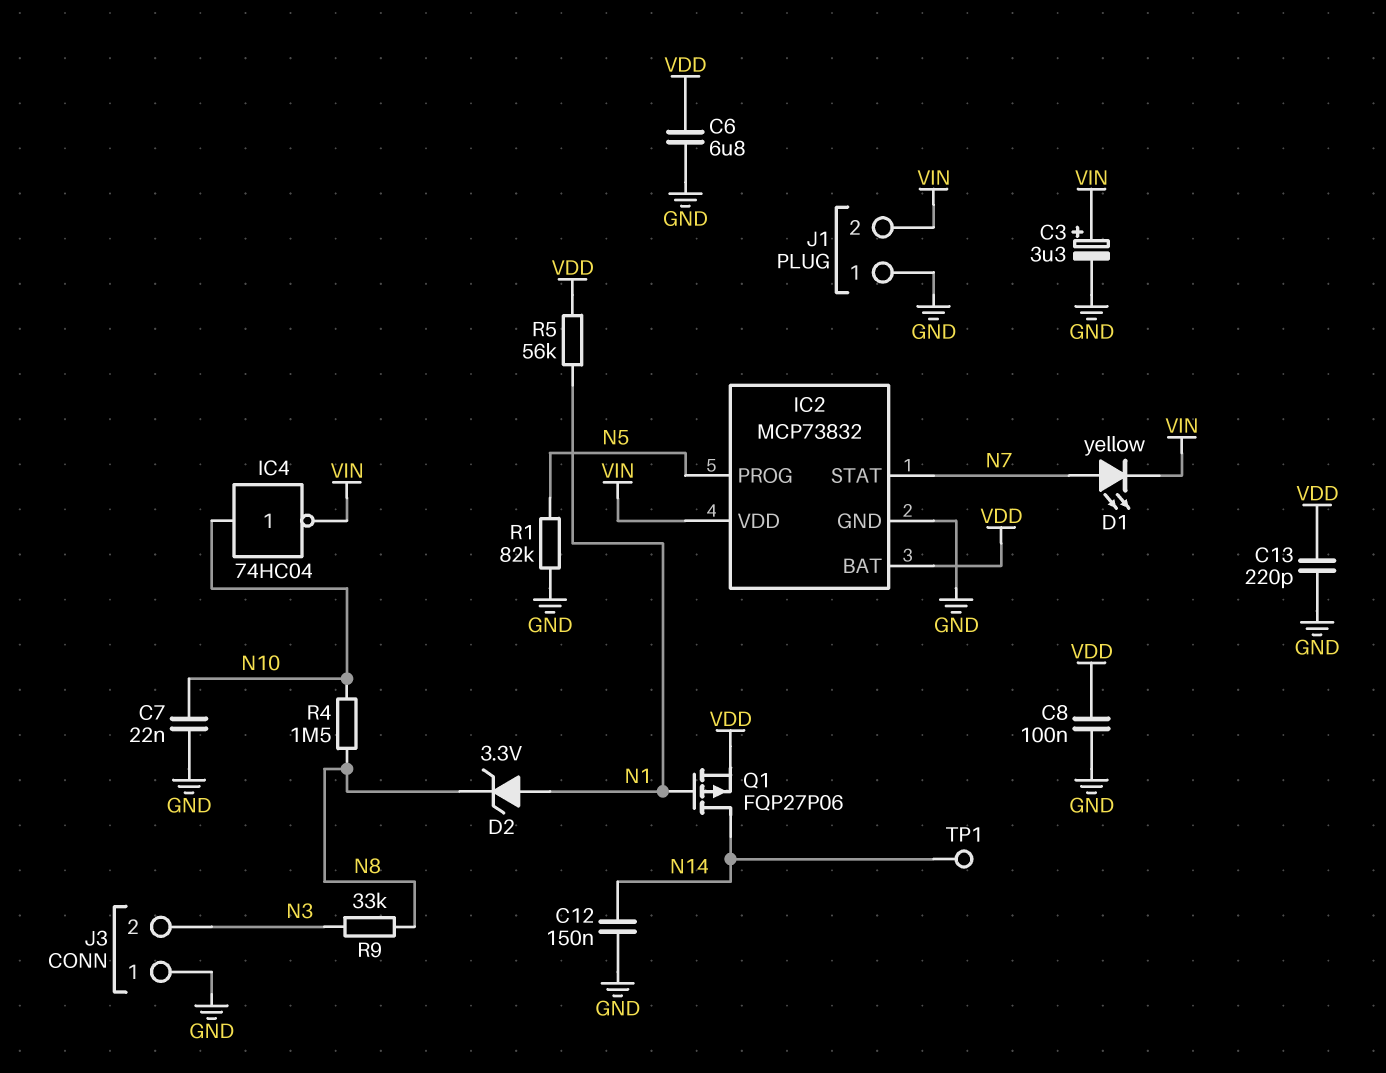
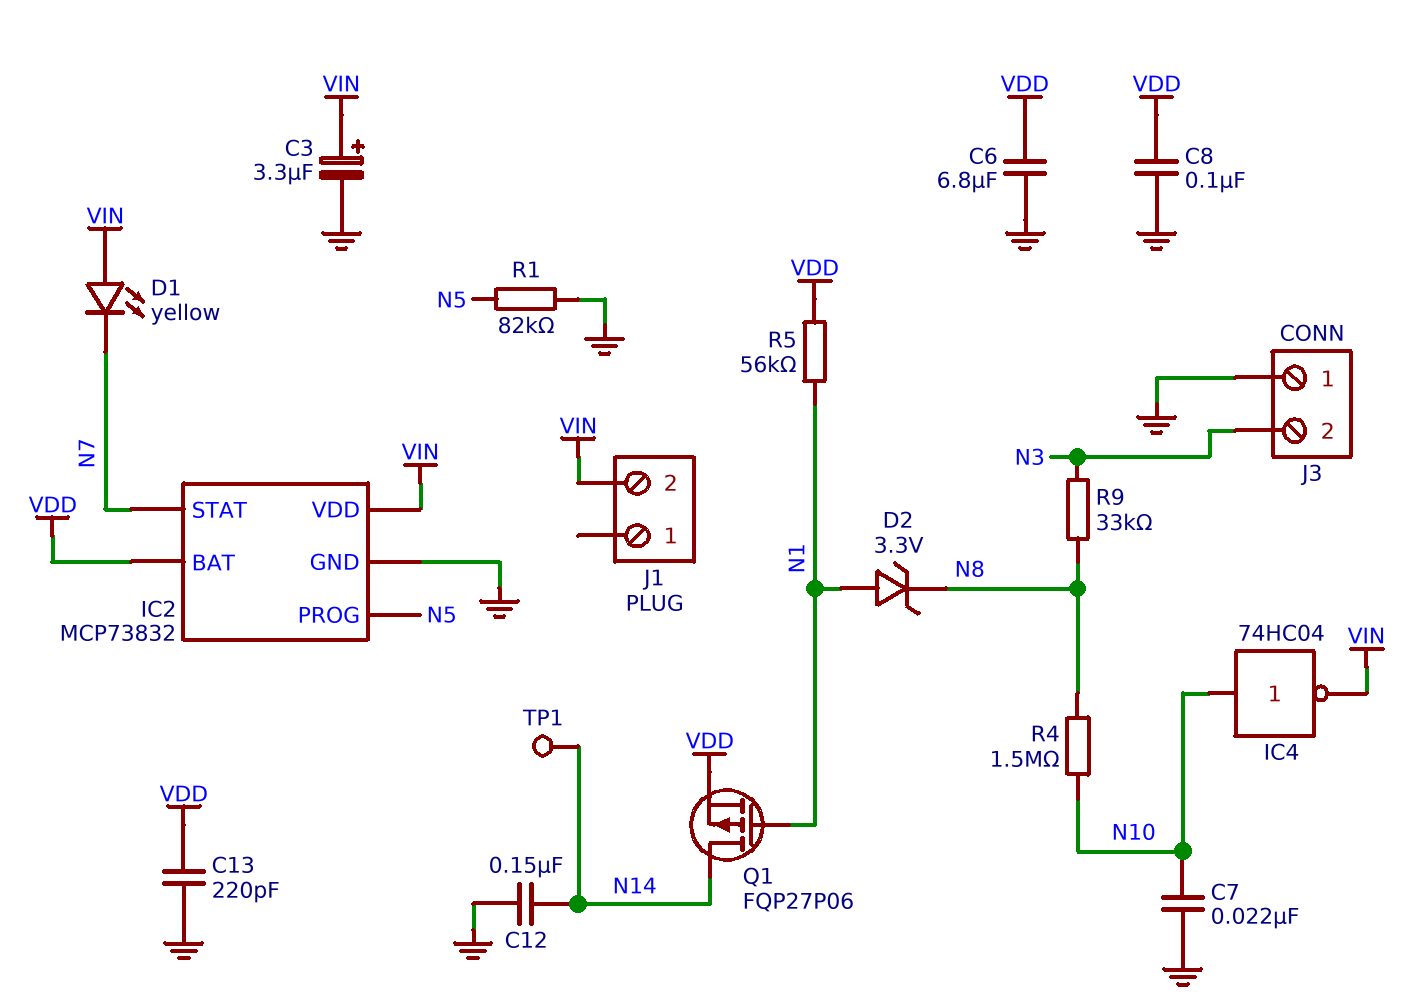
D1: LED yellow (A N7, K VIN) -> LED yellow (A VIN, K N7)
J1 pin 1: GND -> none

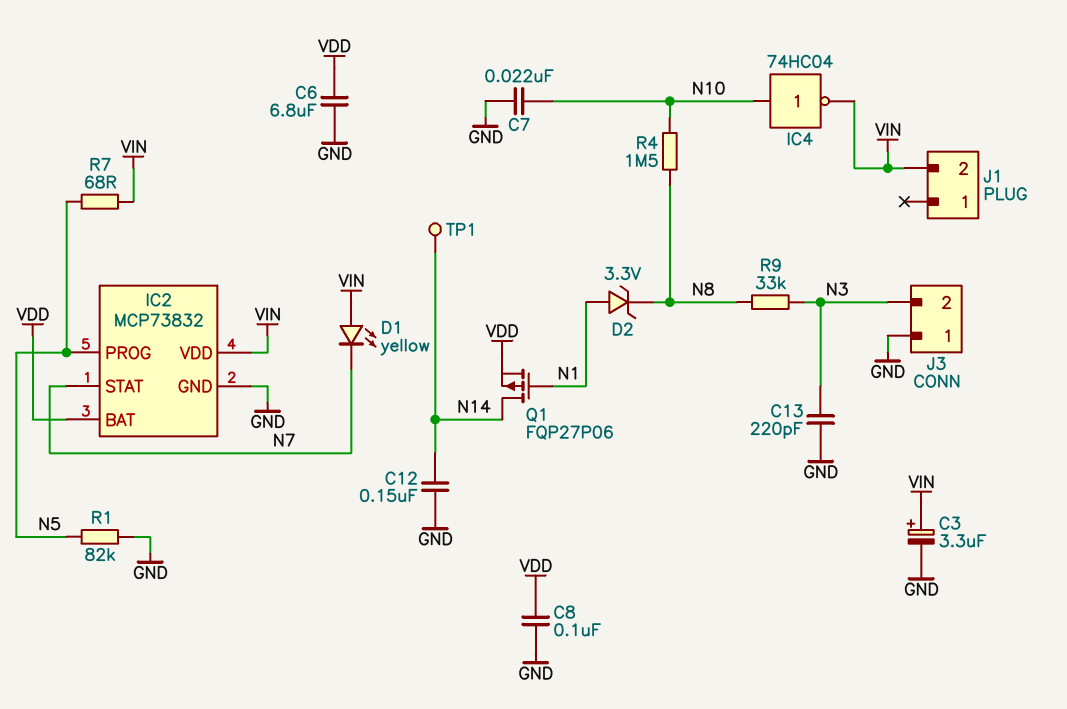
C13: 220pF (GND, VDD) -> 220pF (GND, N3)
R5: 56k (N1, VDD) -> none
R7: none -> 68 (N5, VIN)

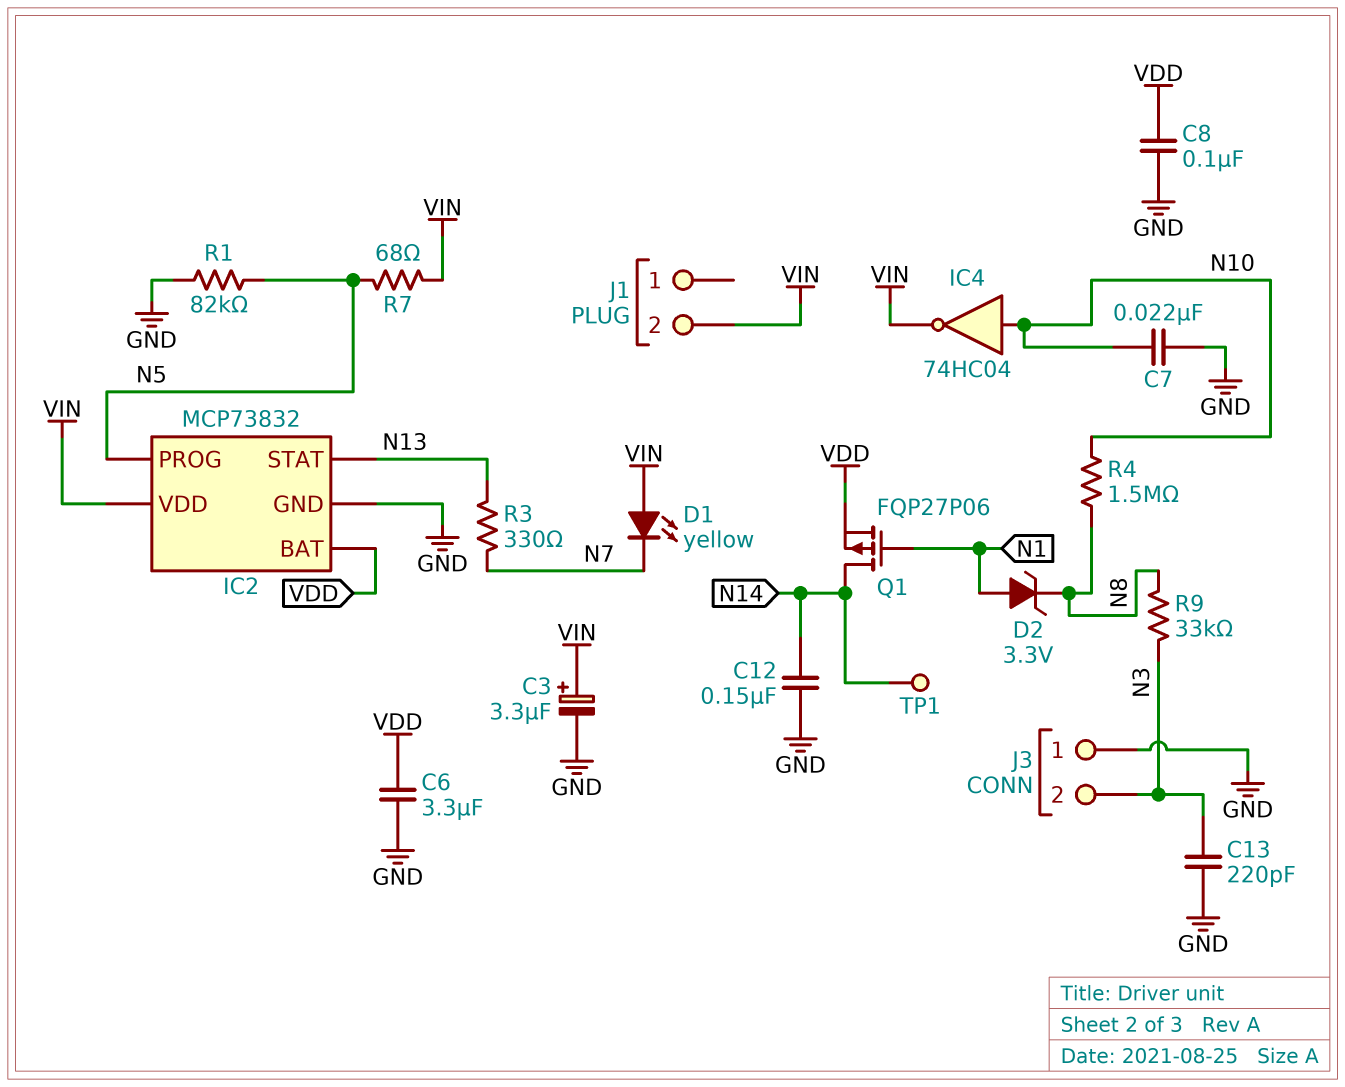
C6: 6.8uF (GND, VDD) -> 3.3uF (GND, VDD)
IC2 pin STAT: N7 -> N13
R3: none -> 330 (N7, N13)

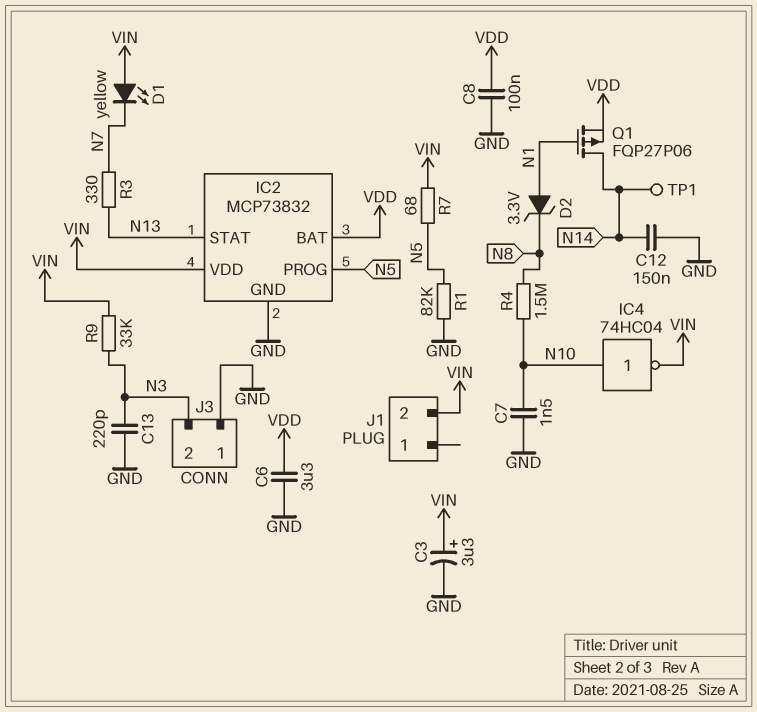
C7: 22nF (GND, N10) -> 1.5nF (GND, N10)
R9: 33k (N3, N8) -> 33k (N3, VIN)

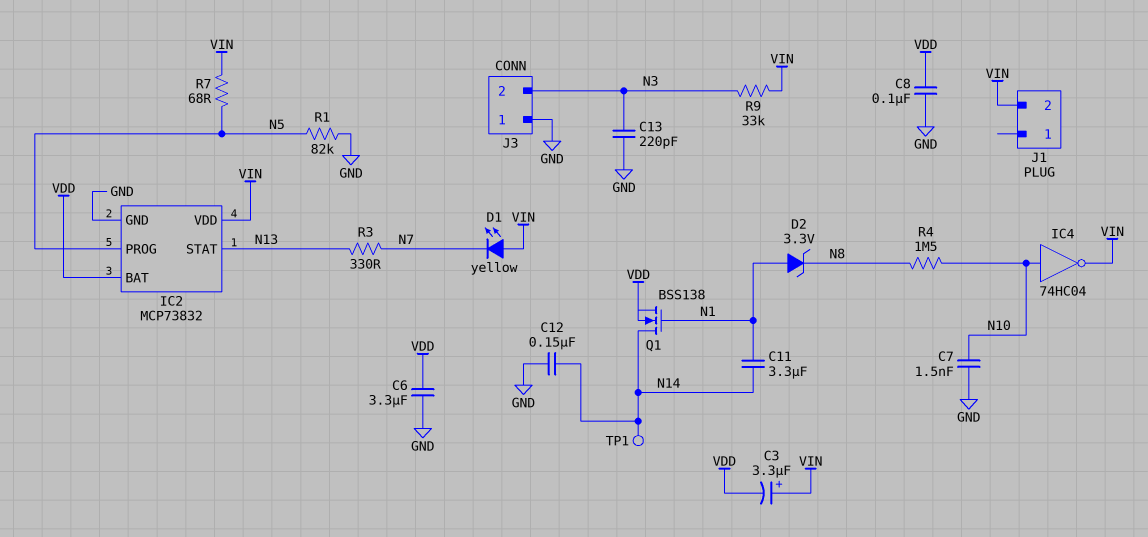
C3: 3.3uF (plus VIN, minus GND) -> 3.3uF (plus VIN, minus VDD)
C11: none -> 3.3uF (N1, N14)
Q1: PMOS FQP27P06 (G N1, D N14, S VDD) -> NMOS BSS138 (G N1, D N14, S VDD)

